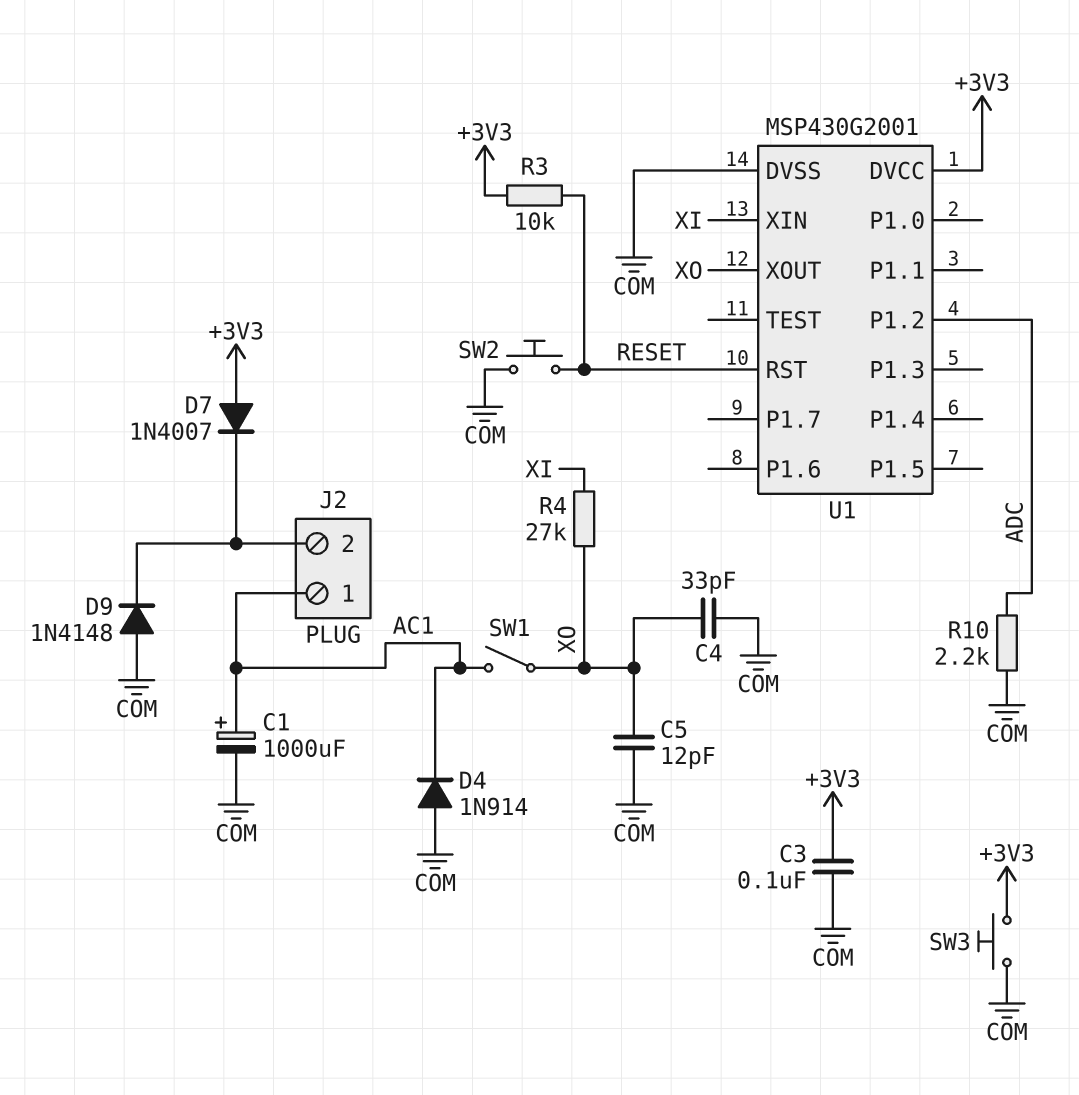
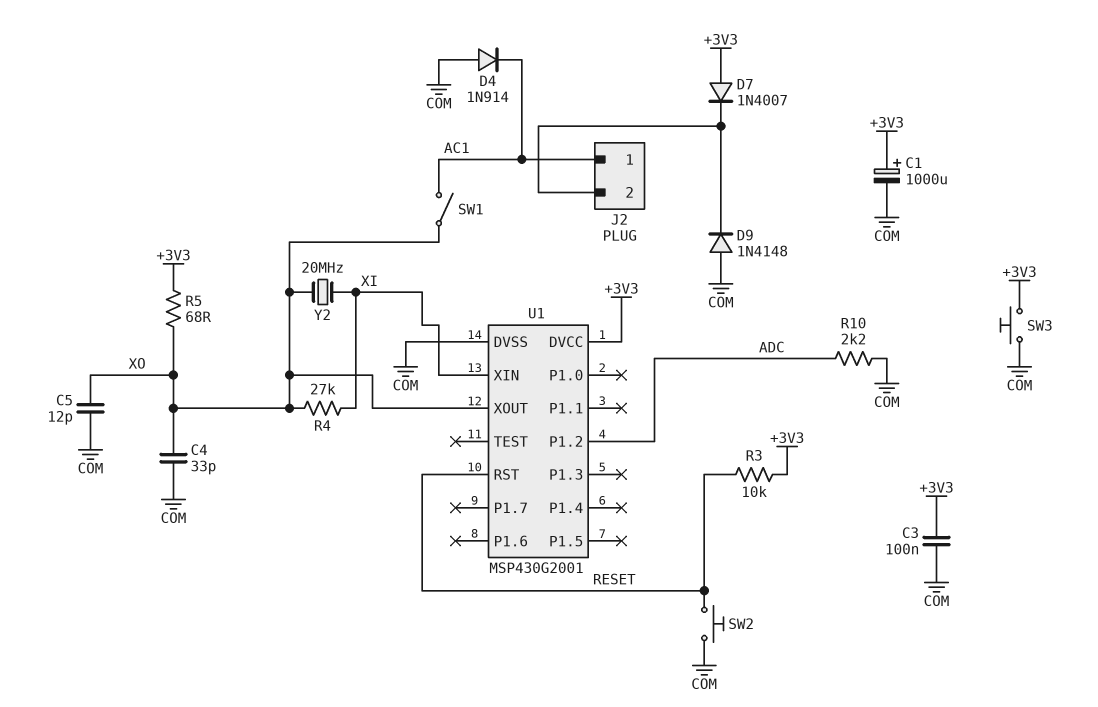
C1: 1000uF (plus AC1, minus COM) -> 1000uF (plus +3V3, minus COM)
R5: none -> 68 (+3V3, XO)
Y2: none -> 20MHz (XI, XO)

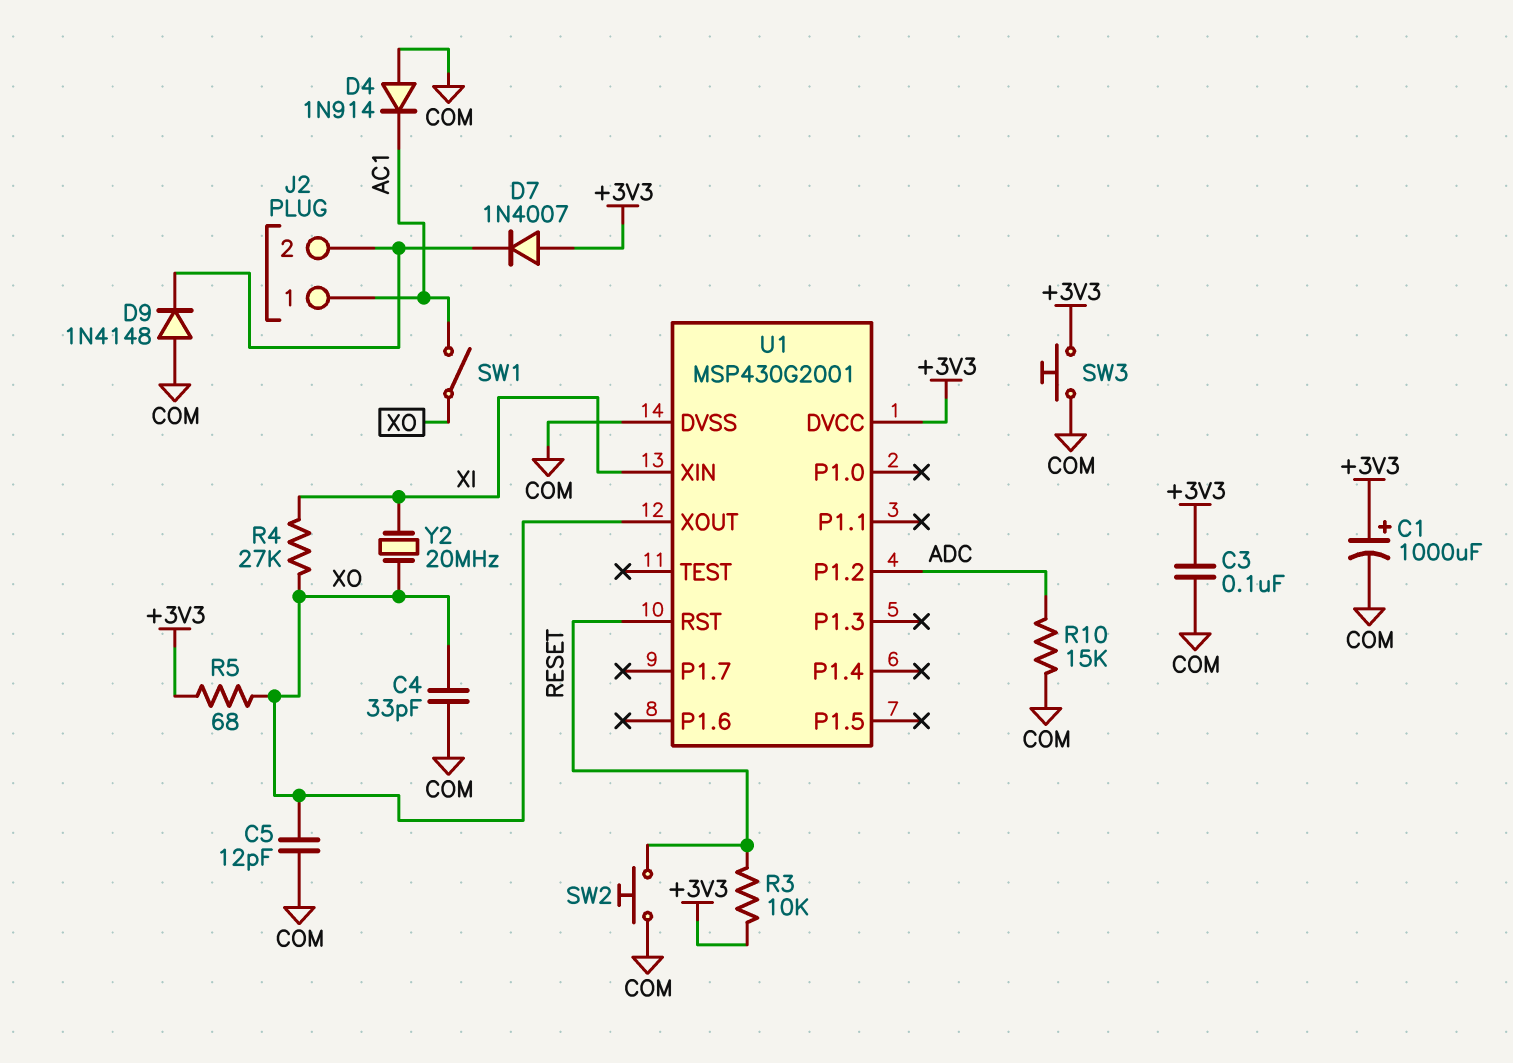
R10: 2.2k (ADC, COM) -> 15k (ADC, COM)

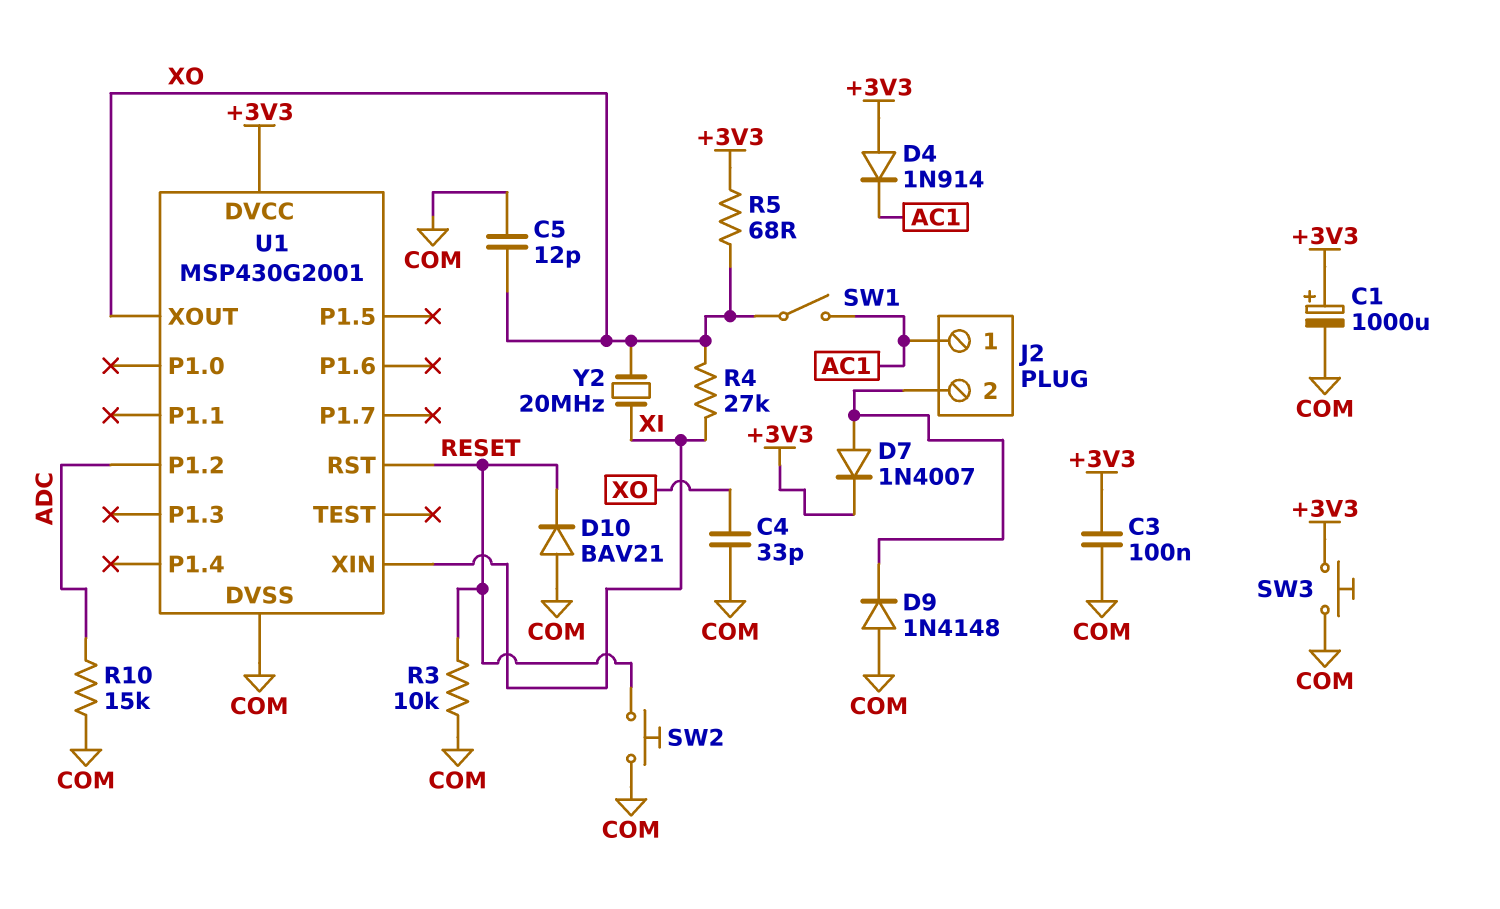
D4: diode 1N914 (A COM, K AC1) -> diode 1N914 (A +3V3, K AC1)
D7: diode 1N4007 (A +3V3, K J2/2) -> diode 1N4007 (A J2/2, K +3V3)
D10: none -> diode BAV21 (A COM, K RESET)
R3: 10k (+3V3, RESET) -> 10k (COM, RESET)

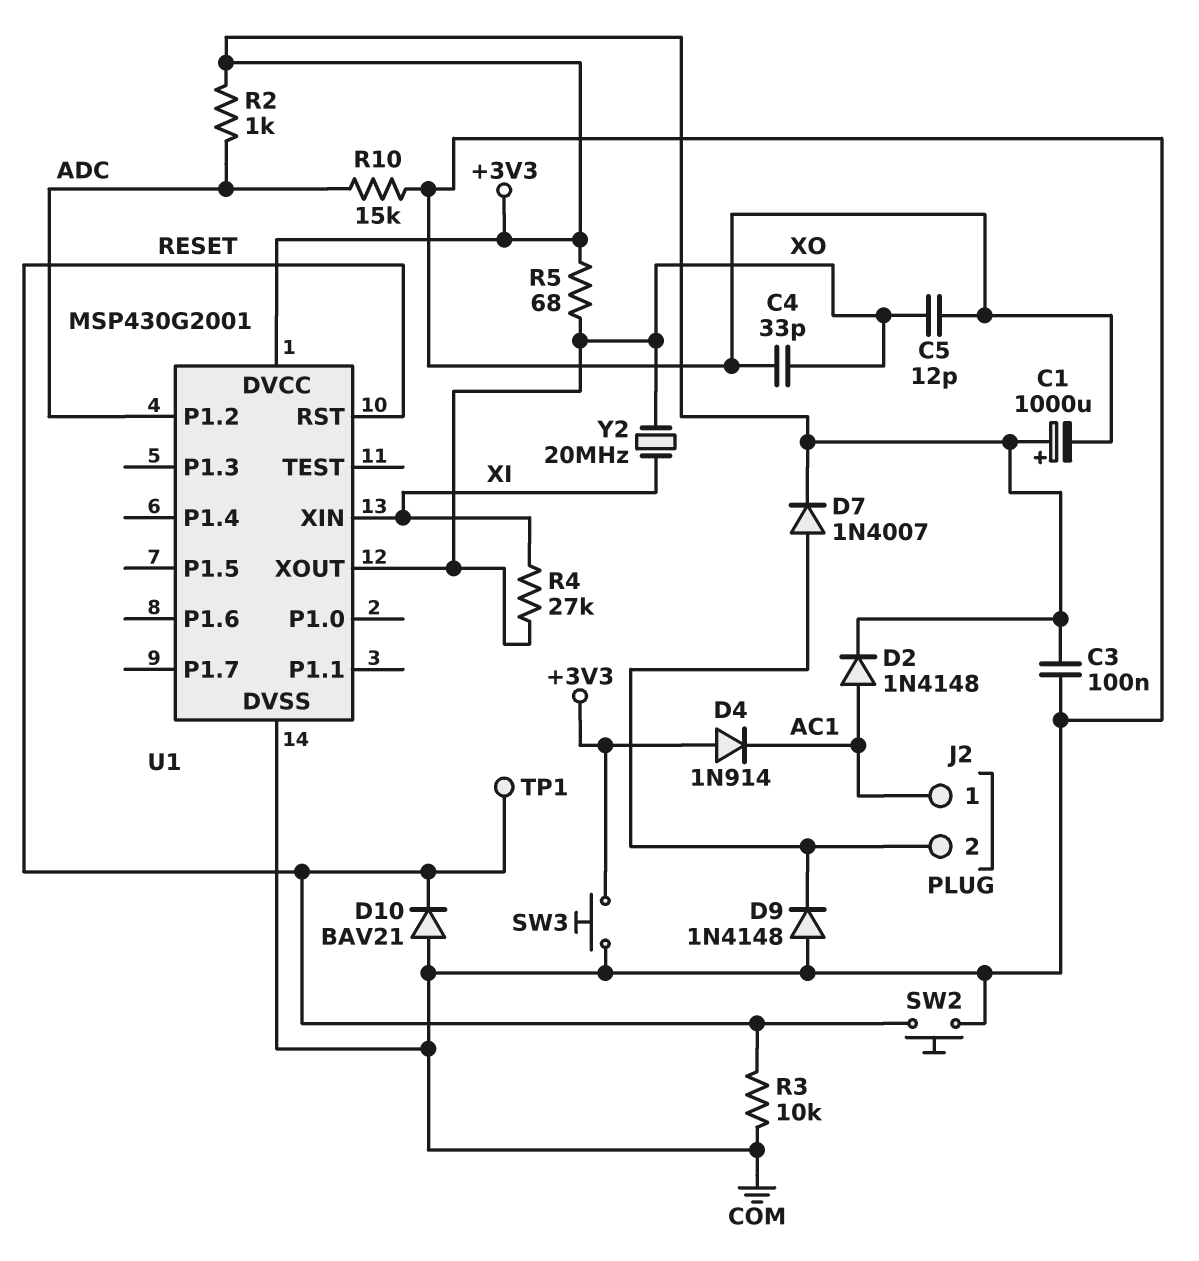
D2: none -> diode 1N4148 (A AC1, K +3V3)
R2: none -> 1k (+3V3, ADC)
SW1: switch (AC1, XO) -> none
TP1: none -> test point (RESET)

